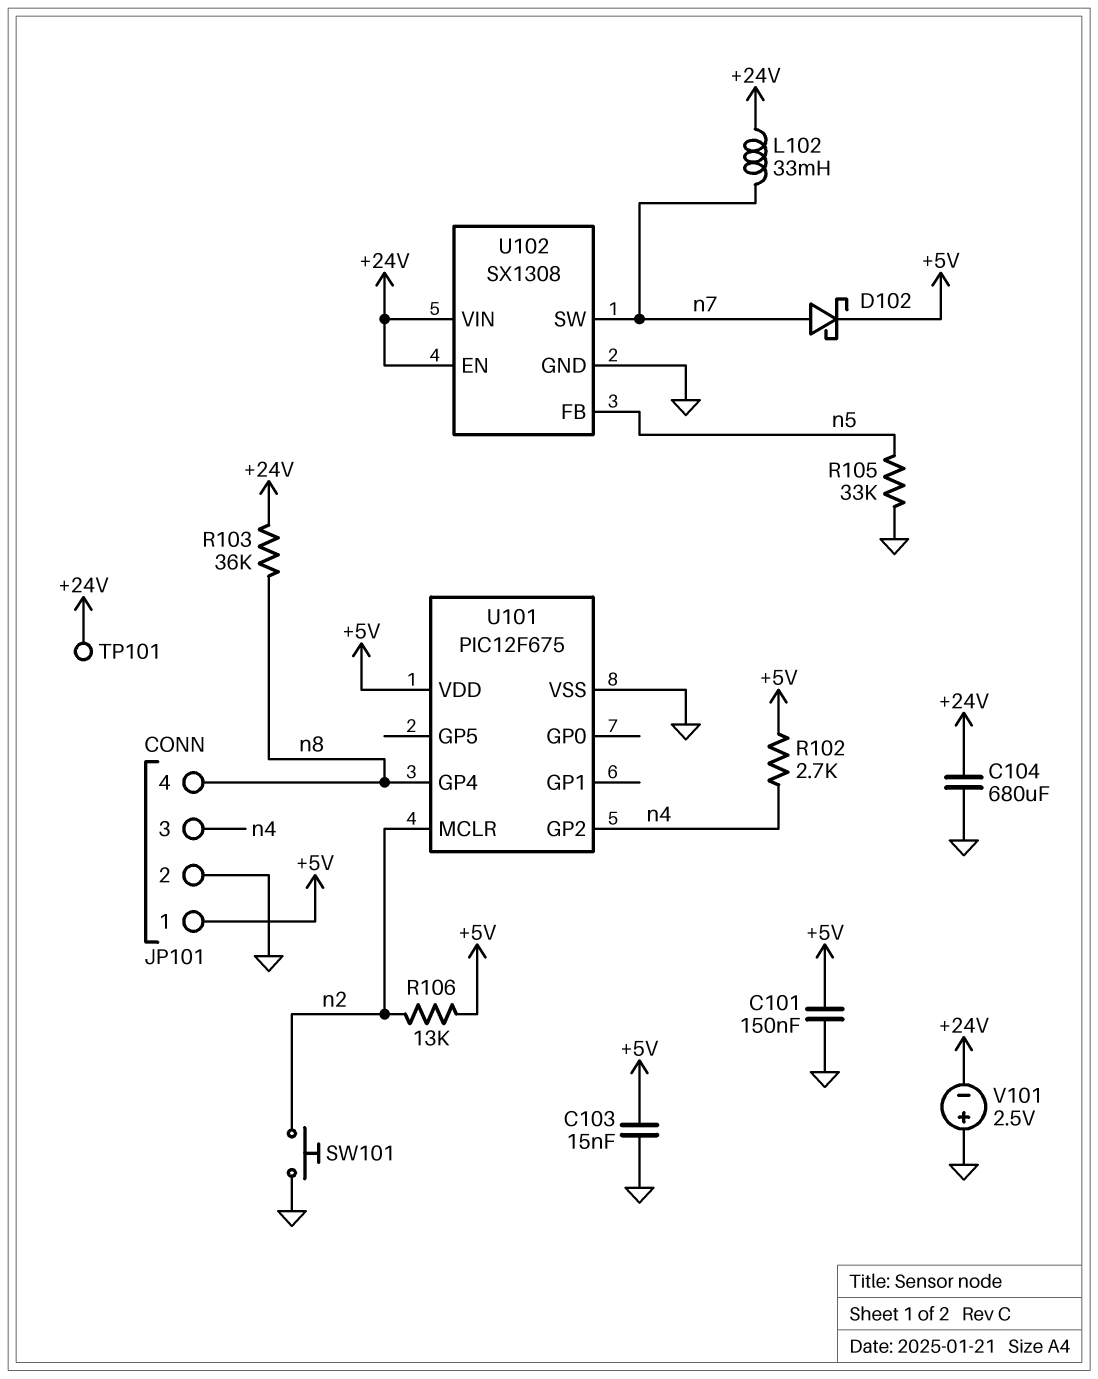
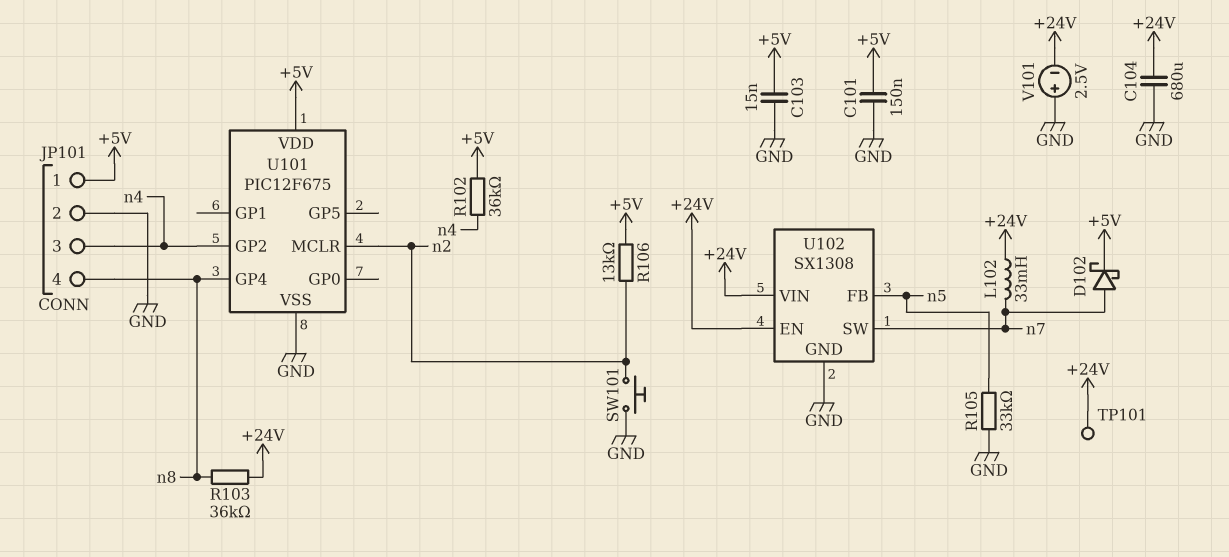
R102: 2.7k (+5V, n4) -> 36k (+5V, n4)

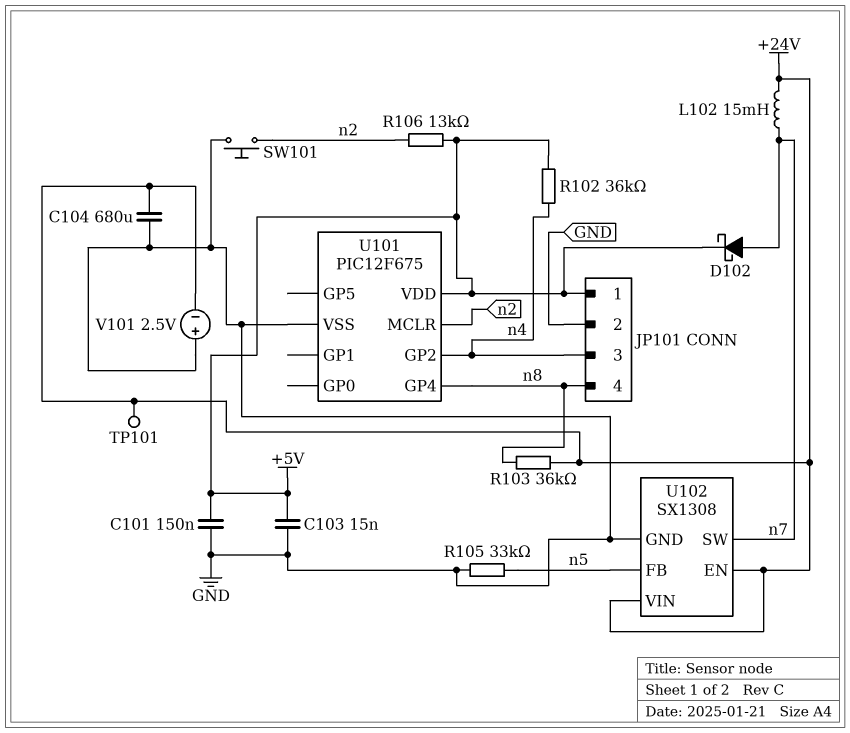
L102: 33mH (+24V, n7) -> 15mH (+24V, n7)

